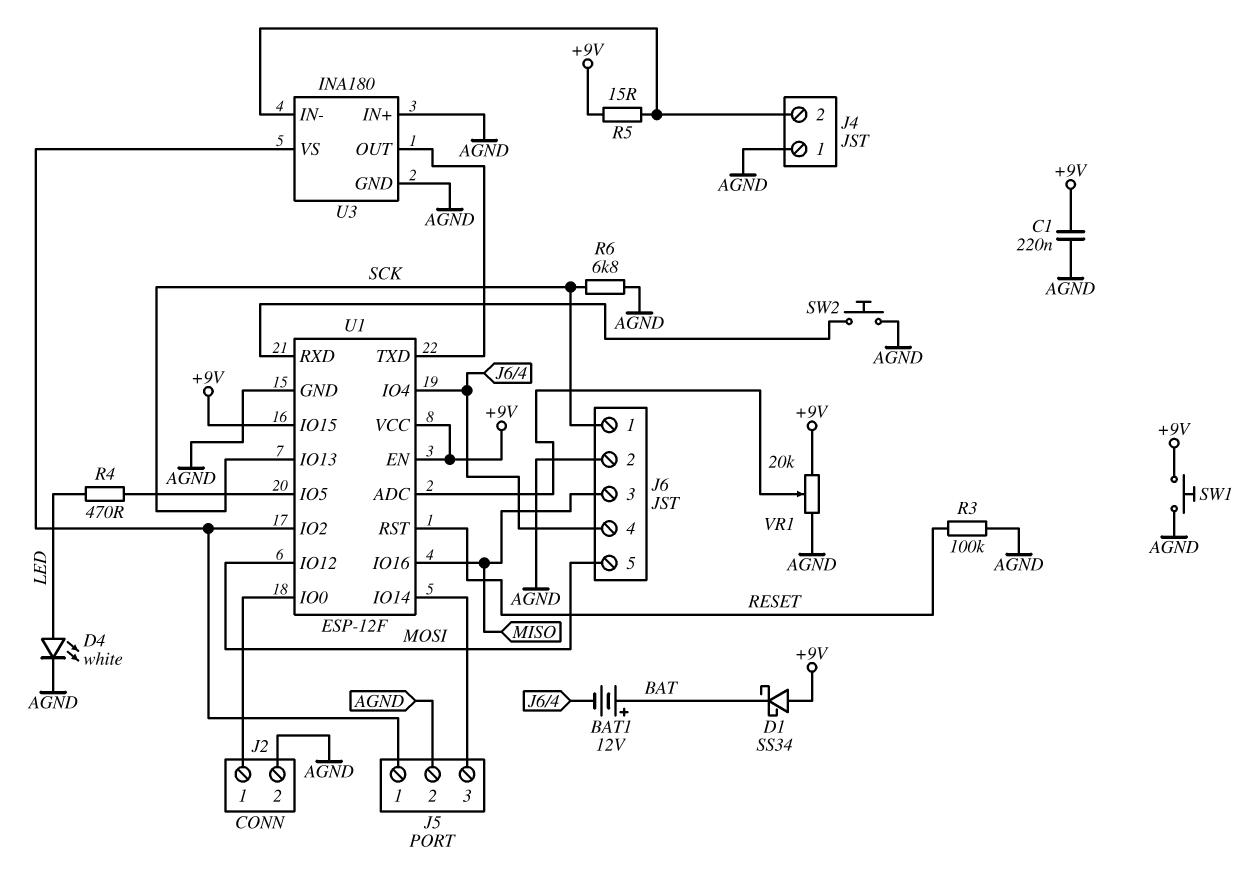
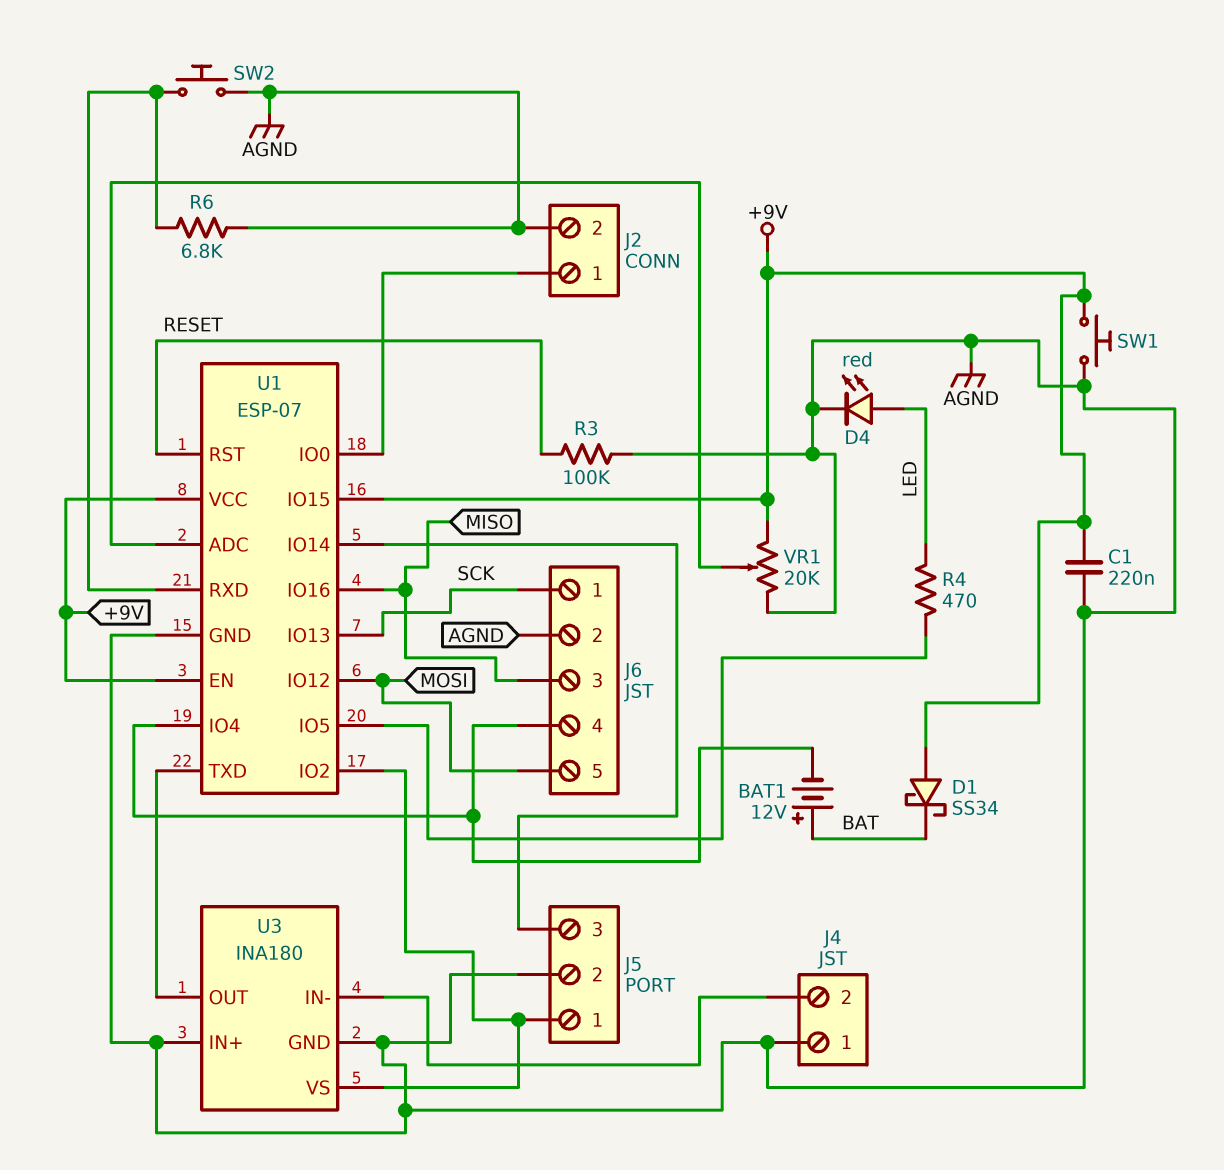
D4: LED white (A LED, K AGND) -> LED red (A LED, K AGND)
R5: 15 (+9V, J4/2) -> none
R6: 6.8k (AGND, SCK) -> 6.8k (AGND, U1/RXD)
U1: ESP-12F -> ESP-07

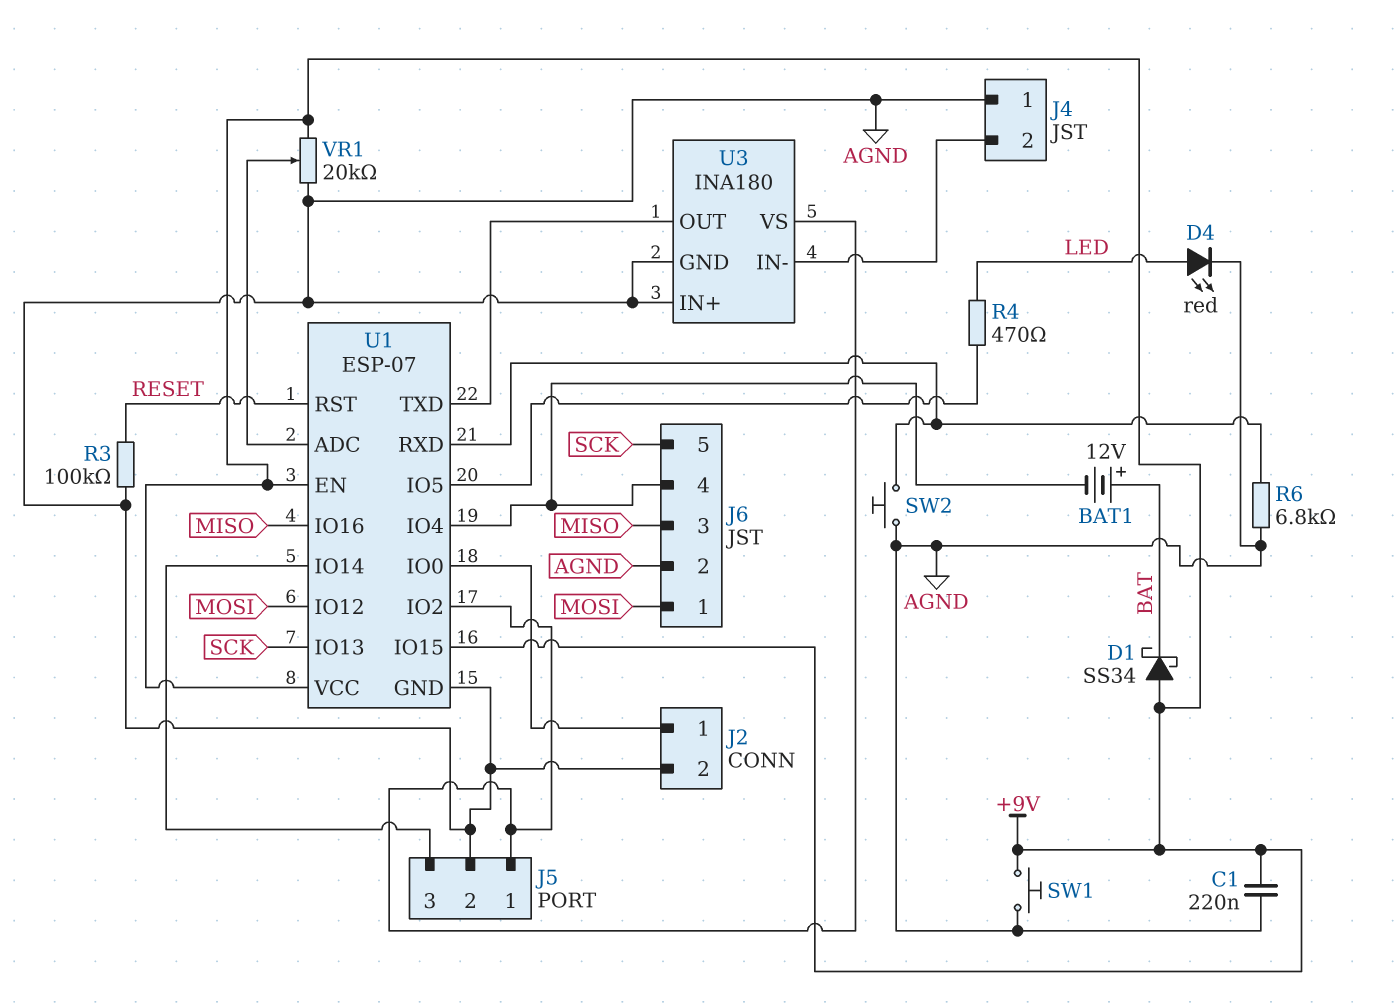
J6 pin 1: SCK -> MOSI
J6 pin 5: MOSI -> SCK

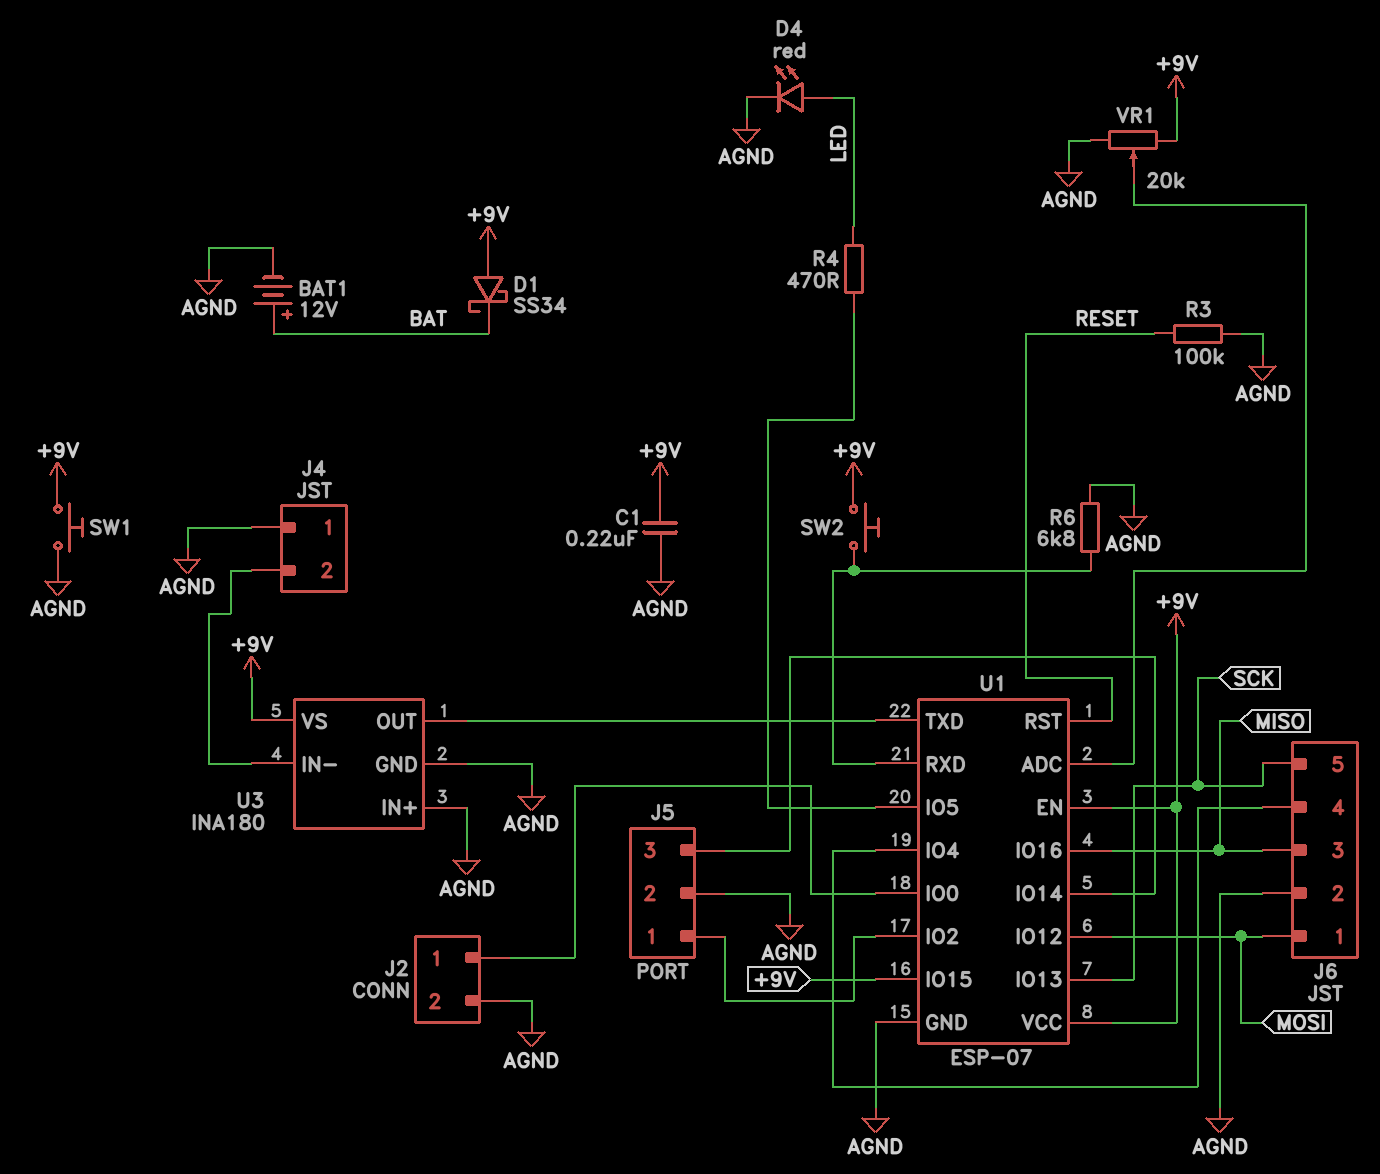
BAT1: 12V (plus BAT, minus J6/4) -> 12V (plus BAT, minus AGND)
SW2: button (AGND, U1/RXD) -> button (+9V, U1/RXD)
U3 pin VS: J5/1 -> +9V

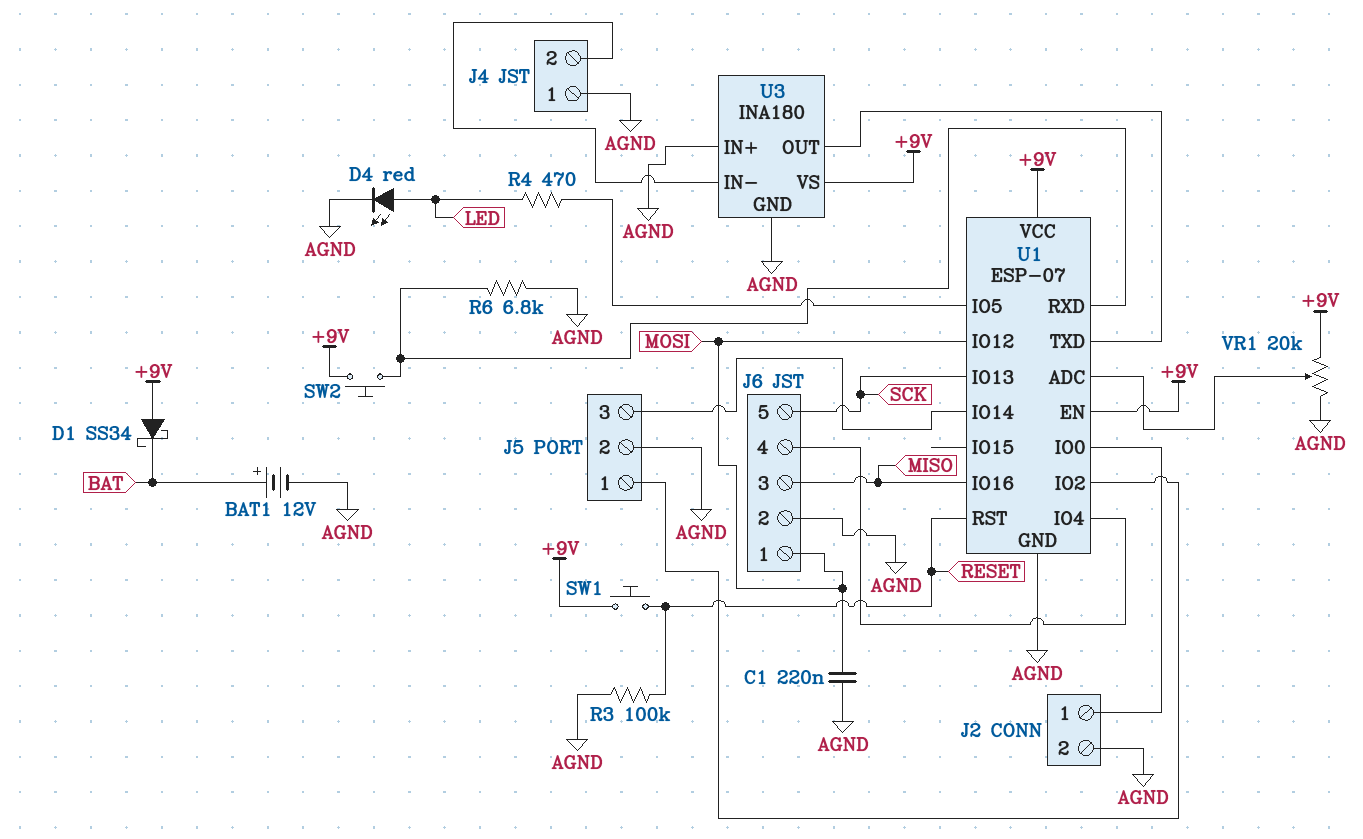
C1: 220nF (+9V, AGND) -> 220nF (AGND, MOSI)
SW1: button (+9V, AGND) -> button (+9V, RESET)
U1 pin IO15: +9V -> none

